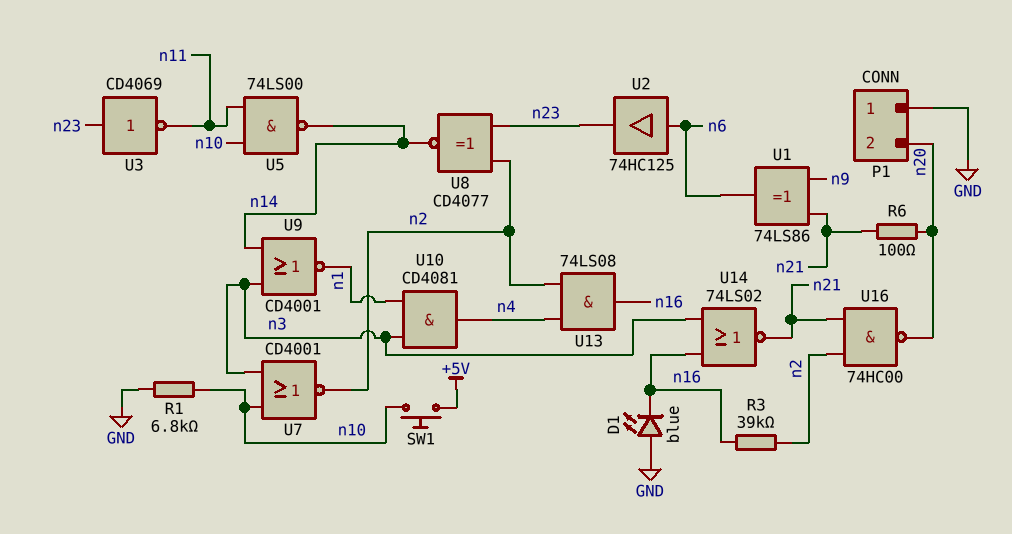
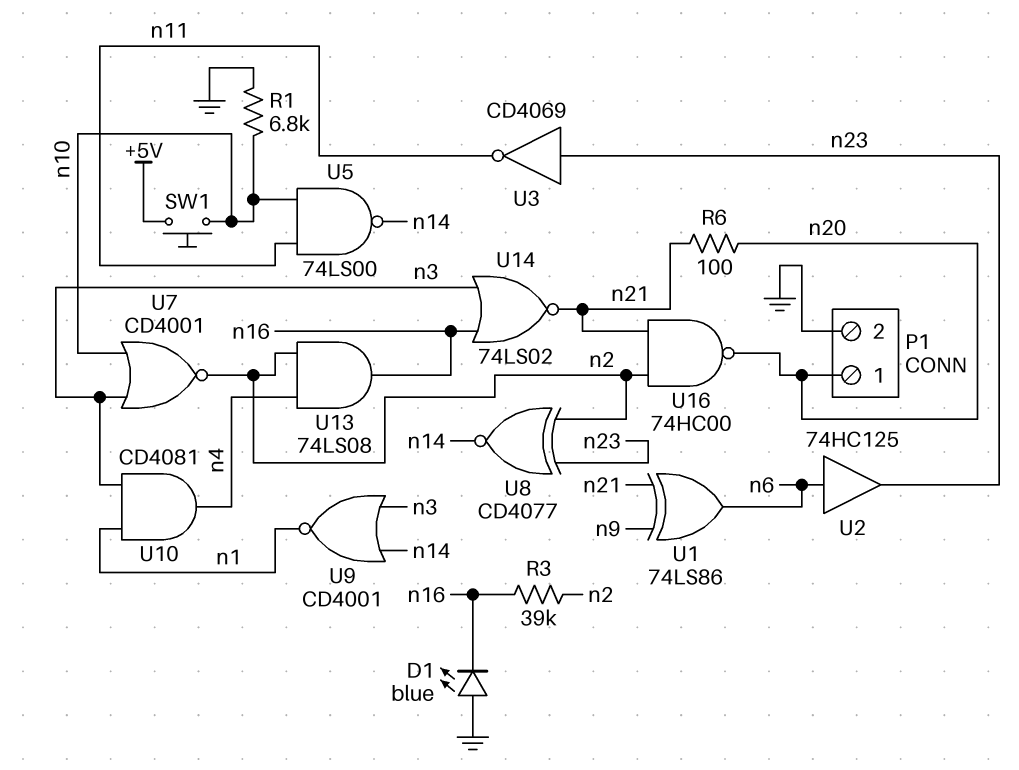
P1 pin 1: GND -> n20
P1 pin 2: n20 -> GND

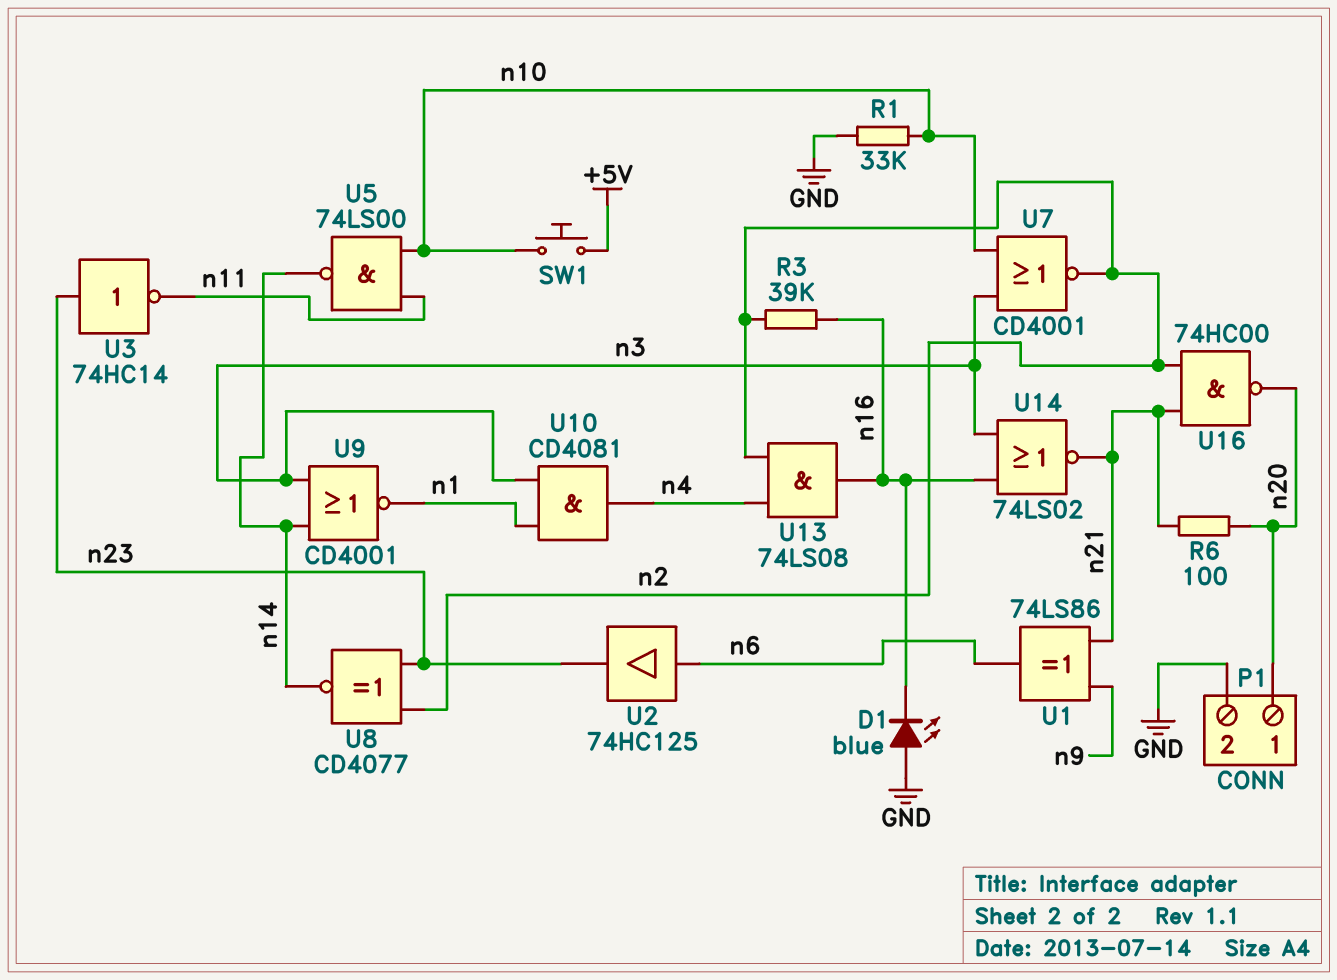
R1: 6.8k (GND, n10) -> 33k (GND, n10)
U3: NOT CD4069 (in n23, out n11) -> NOT 74HC14 (in n23, out n11)

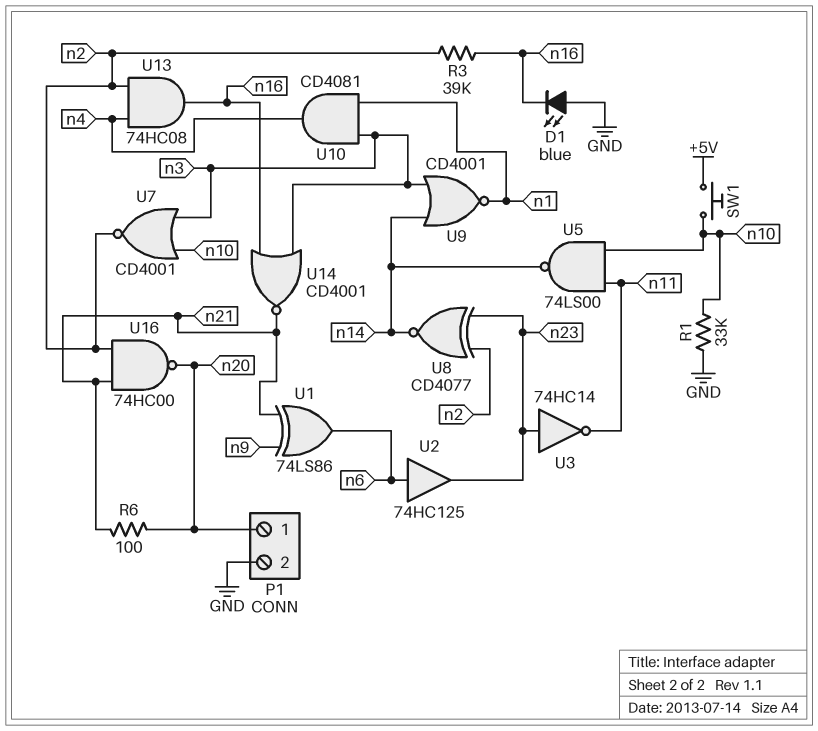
U13: AND 74LS08 (in n2, in n4, out n16) -> AND 74HC08 (in n2, in n4, out n16)
U14: NOR 74LS02 (in n3, in n16, out n21) -> NOR CD4001 (in n3, in n16, out n21)

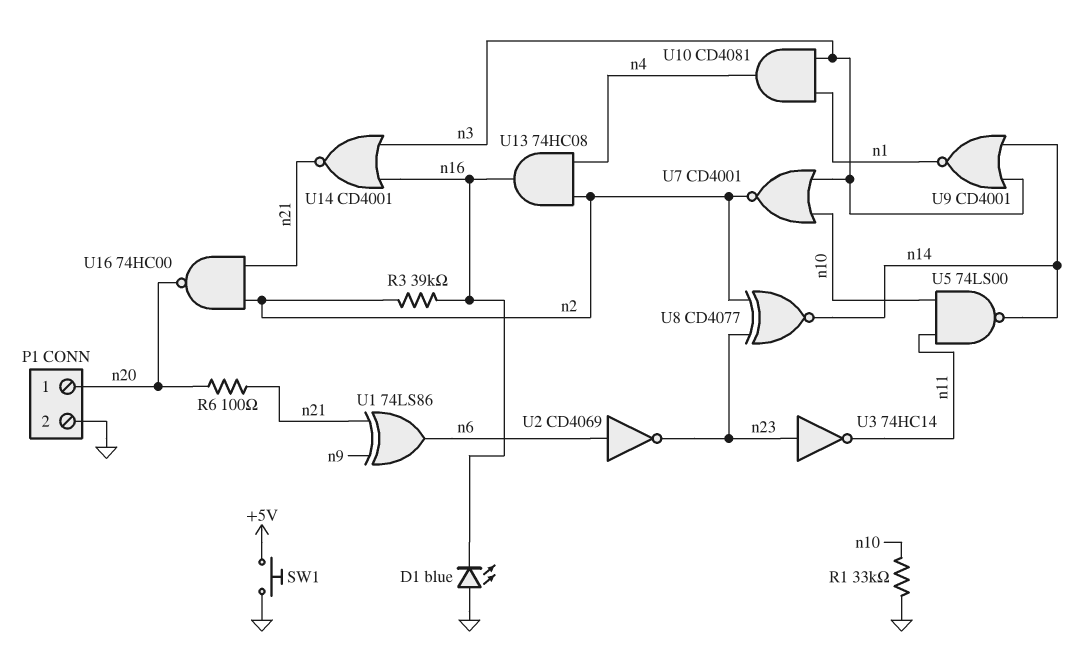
SW1: button (+5V, n10) -> button (+5V, GND)
U2: buffer 74HC125 (in n6, out n23) -> NOT CD4069 (in n6, out n23)

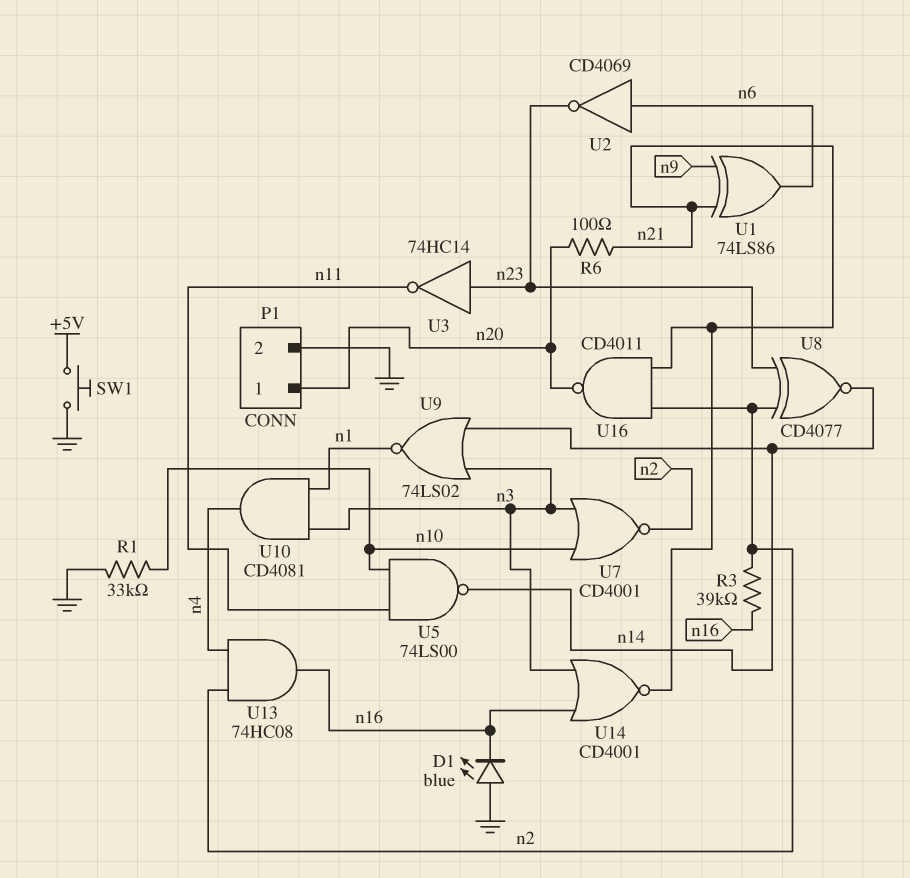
U9: NOR CD4001 (in n3, in n14, out n1) -> NOR 74LS02 (in n3, in n14, out n1)
U16: NAND 74HC00 (in n2, in n21, out n20) -> NAND CD4011 (in n2, in n21, out n20)

